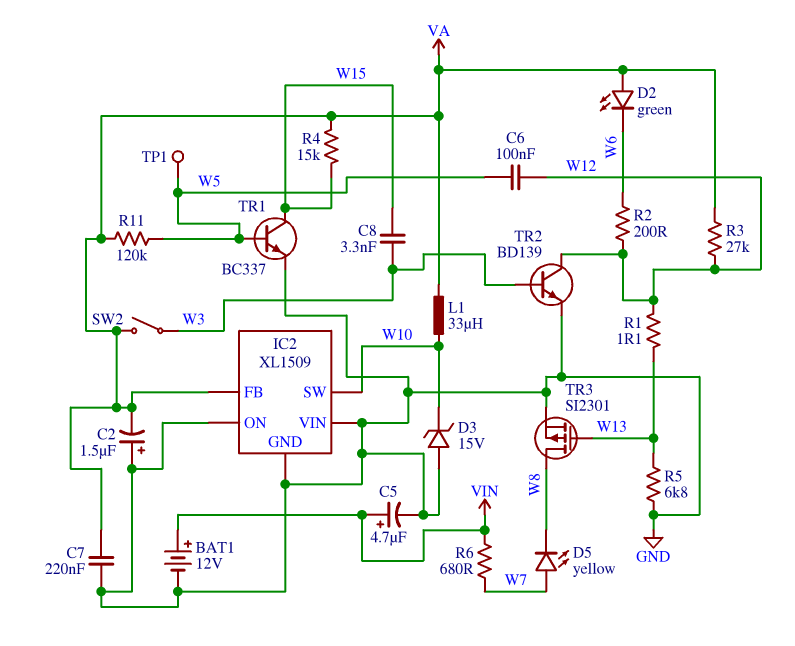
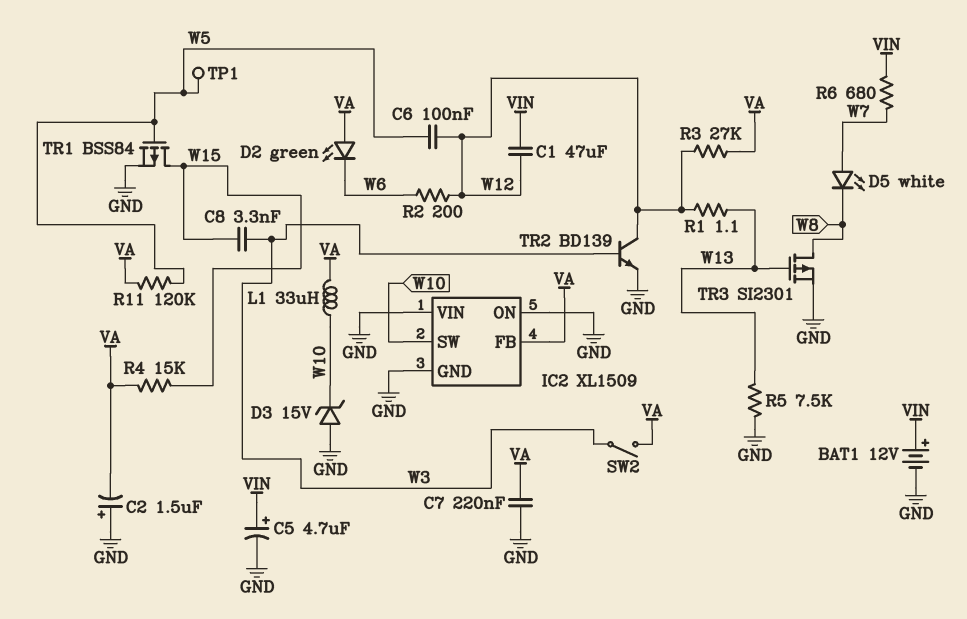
C1: none -> 47uF (VIN, W12)
D5: LED yellow (A W7, K W8) -> LED white (A W7, K W8)
R5: 6.8k (GND, W13) -> 7.5k (GND, W13)
TR1: NPN BC337 (B W5, C W15, E GND) -> PMOS BSS84 (G W5, D W15, S GND)

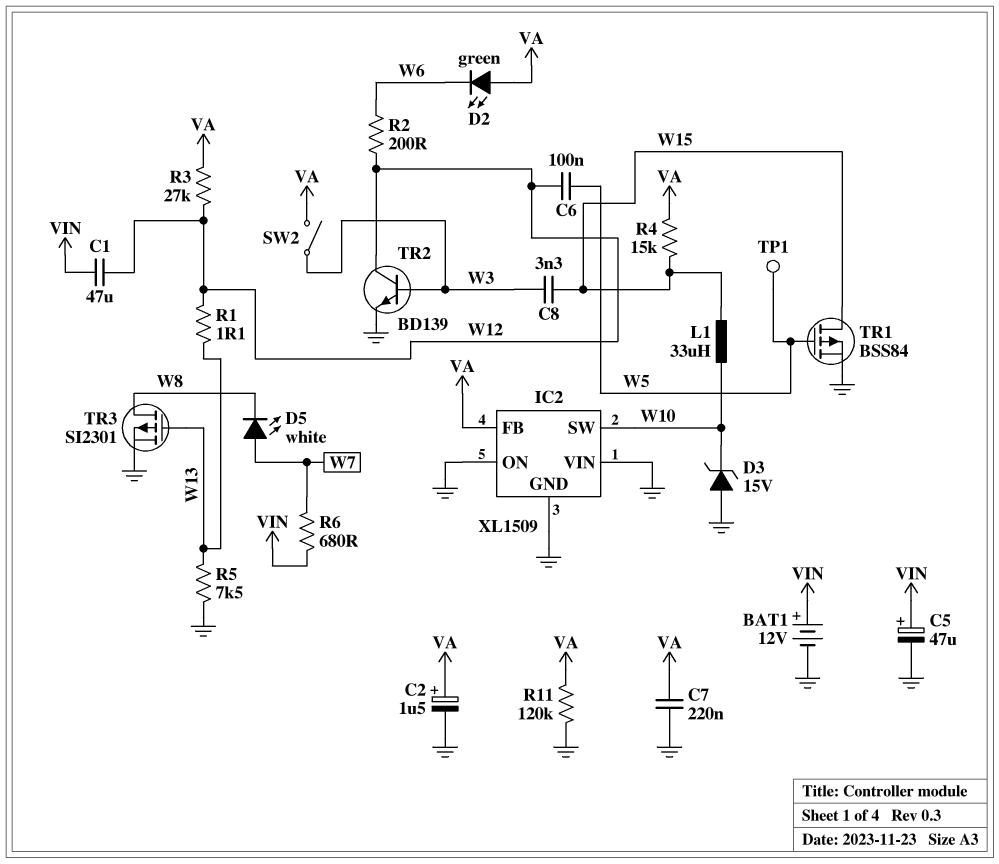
C2: 1.5uF (plus GND, minus VA) -> 1.5uF (plus VA, minus GND)
C5: 4.7uF (plus VIN, minus GND) -> 47uF (plus VIN, minus GND)
L1: 33uH (VA, W10) -> 33uH (W10, W15)
R11: 120k (VA, W5) -> 120k (GND, VA)

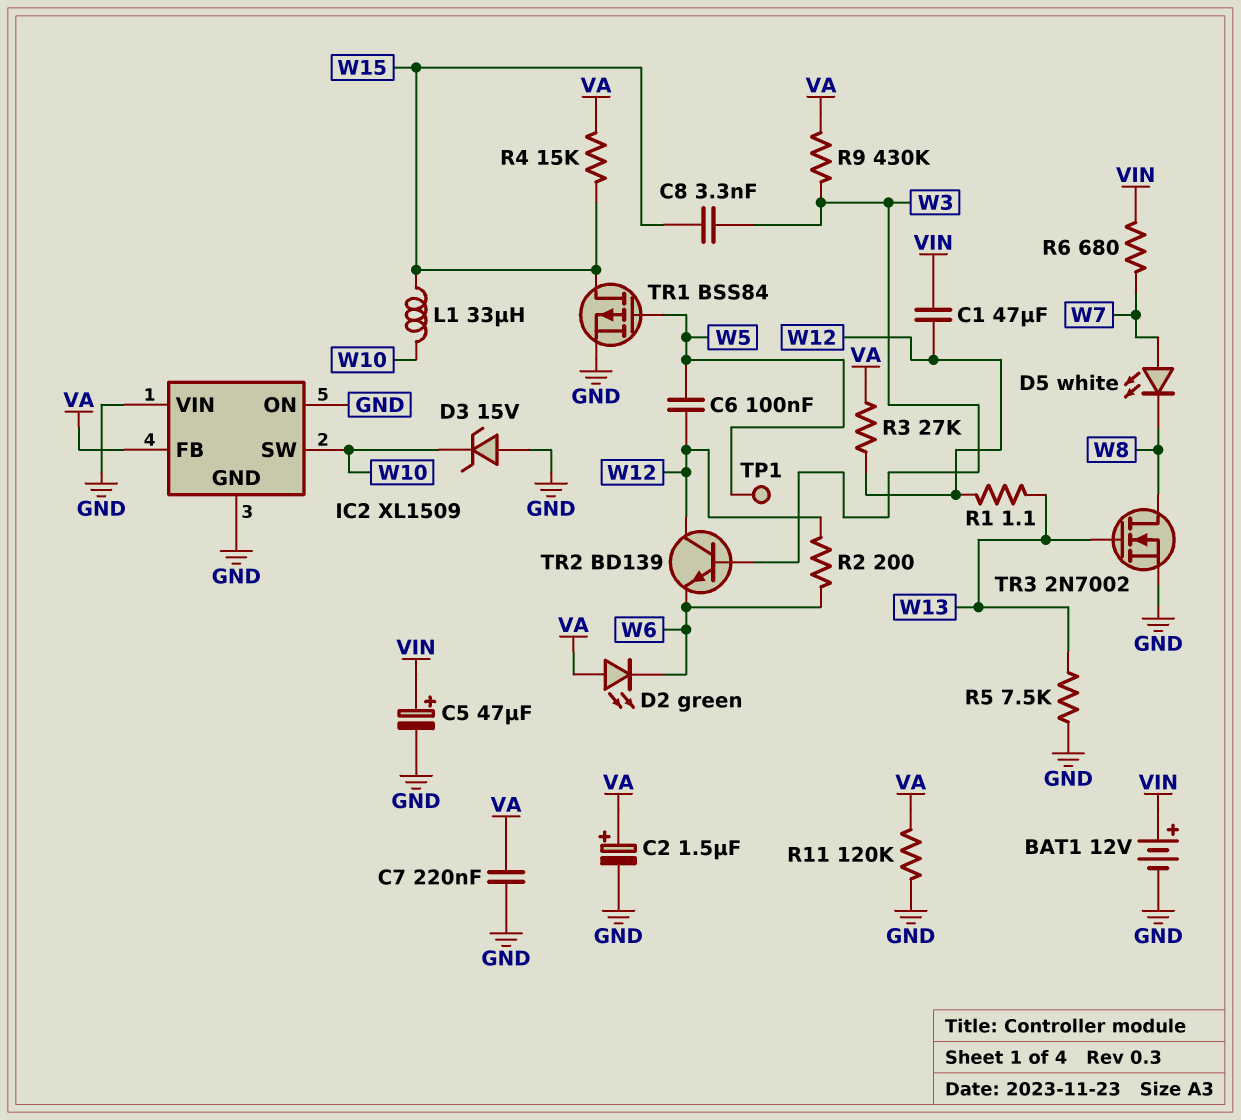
R9: none -> 430k (VA, W3)
SW2: switch (VA, W3) -> none
TR2: NPN BD139 (B W3, C W12, E GND) -> NPN BD139 (B W3, C W12, E W6)
TR3: PMOS SI2301 (G W13, D W8, S GND) -> NMOS 2N7002 (G W13, D W8, S GND)

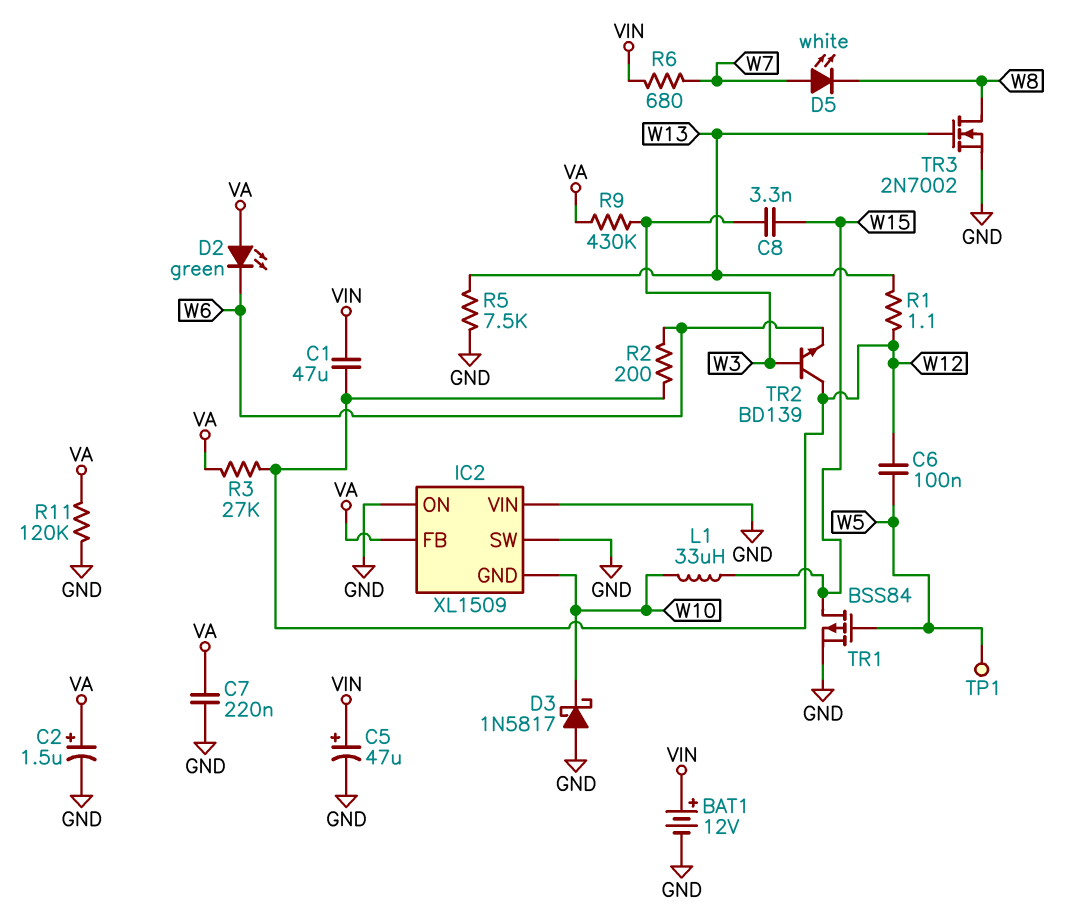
D3: zener 15V (A GND, K W10) -> schottky 1N5817 (A GND, K W10)
IC2 pin GND: GND -> W10
IC2 pin SW: W10 -> GND
R4: 15k (VA, W15) -> none

